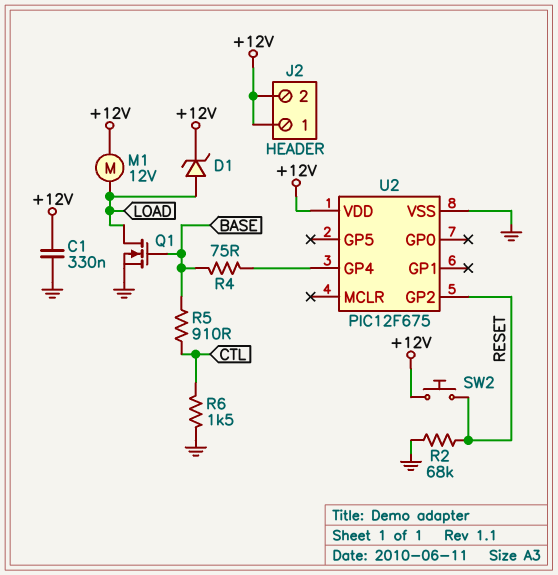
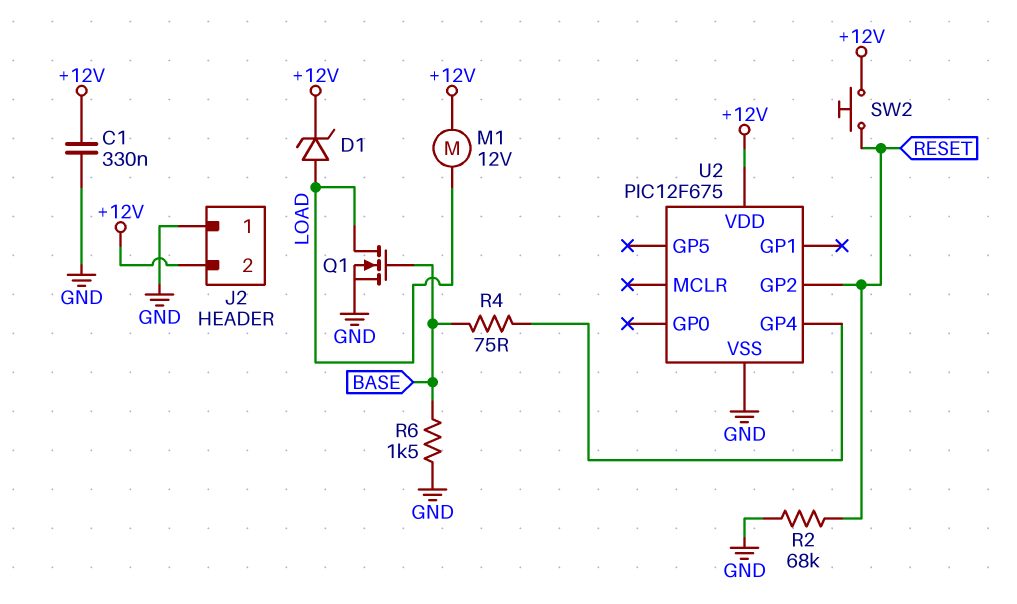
J2 pin 1: +12V -> GND
R5: 910 (BASE, CTL) -> none
R6: 1.5k (CTL, GND) -> 1.5k (BASE, GND)

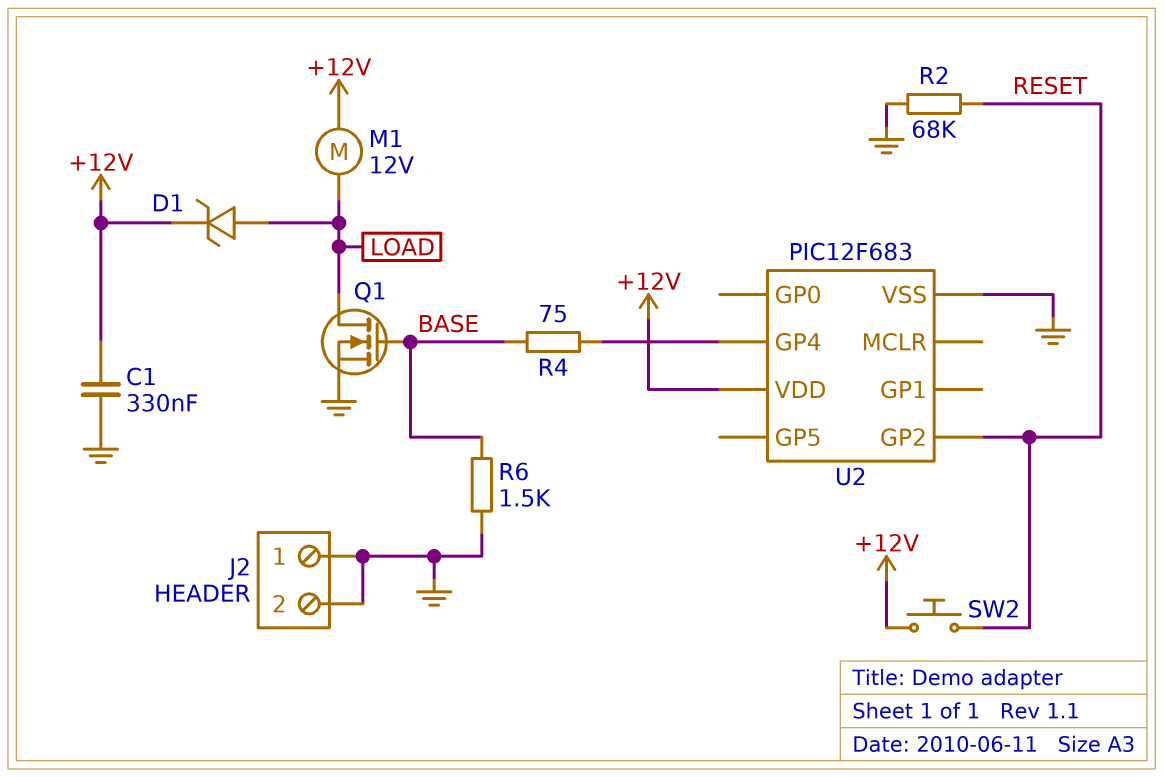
J2 pin 2: +12V -> GND
U2: PIC12F675 -> PIC12F683

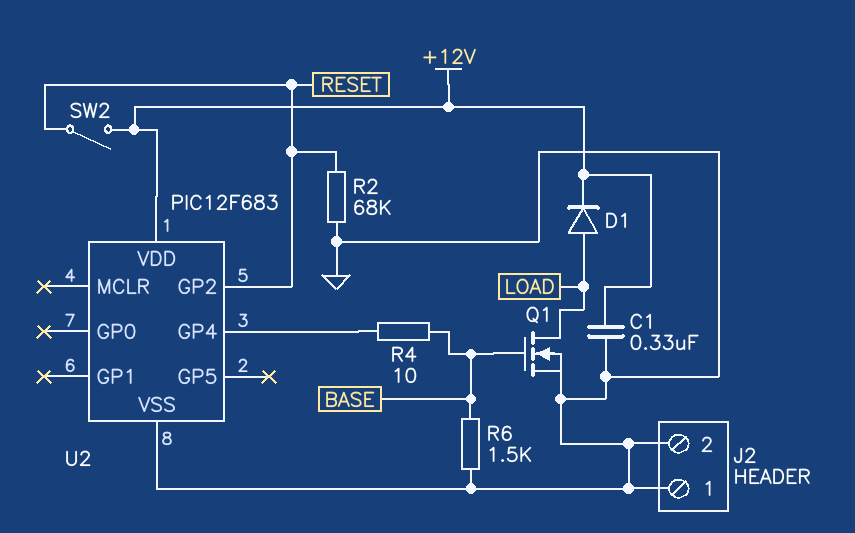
D1: zener (A LOAD, K +12V) -> diode (A LOAD, K +12V)
M1: motor 12V (+12V, LOAD) -> none
R4: 75 (BASE, U2/GP4) -> 10 (BASE, U2/GP4)
SW2: button (+12V, RESET) -> switch (+12V, RESET)

